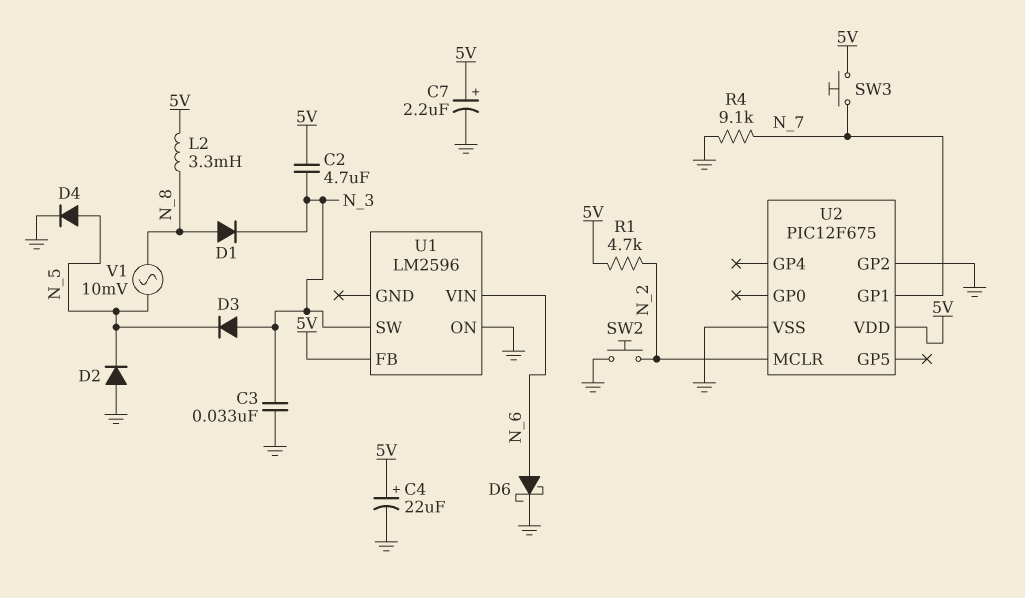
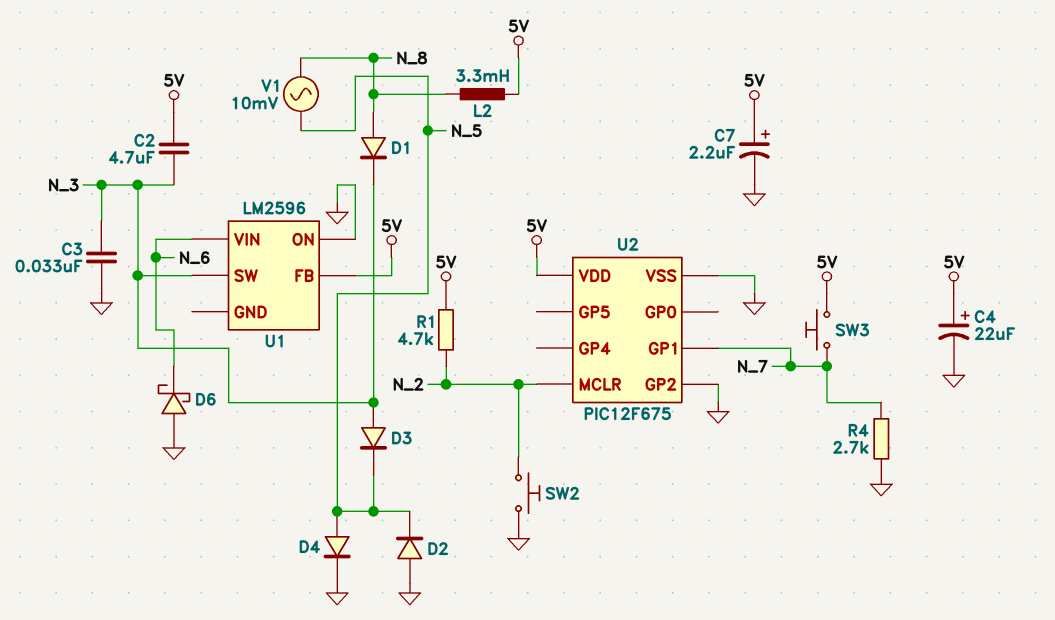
D6: schottky (A N_6, K GND) -> schottky (A GND, K N_6)
R4: 9.1k (GND, N_7) -> 2.7k (GND, N_7)

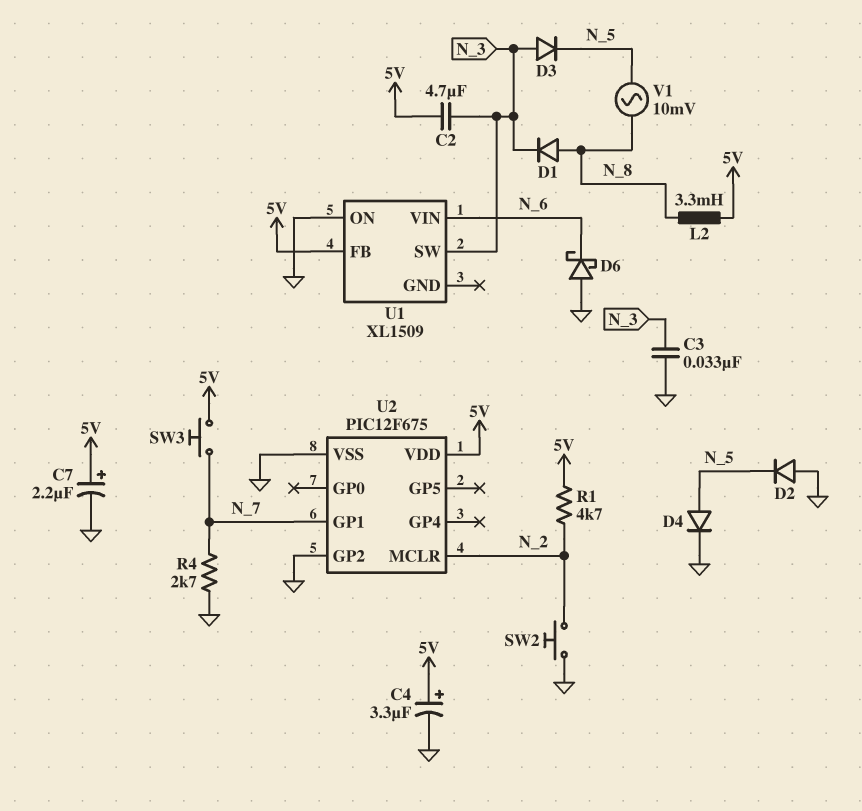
C4: 22uF (plus 5V, minus GND) -> 3.3uF (plus 5V, minus GND)
U1: LM2596 -> XL1509

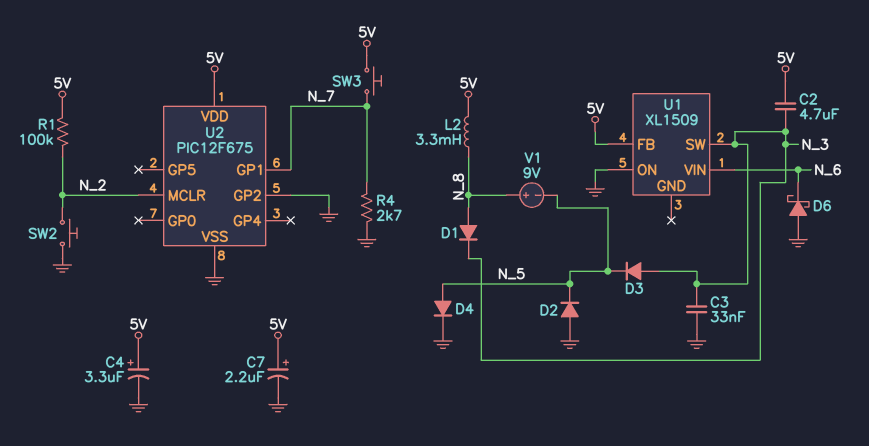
R1: 4.7k (5V, N_2) -> 100k (5V, N_2)
V1: AC 10mV (N_5, N_8) -> 9V (plus N_8, minus N_5)

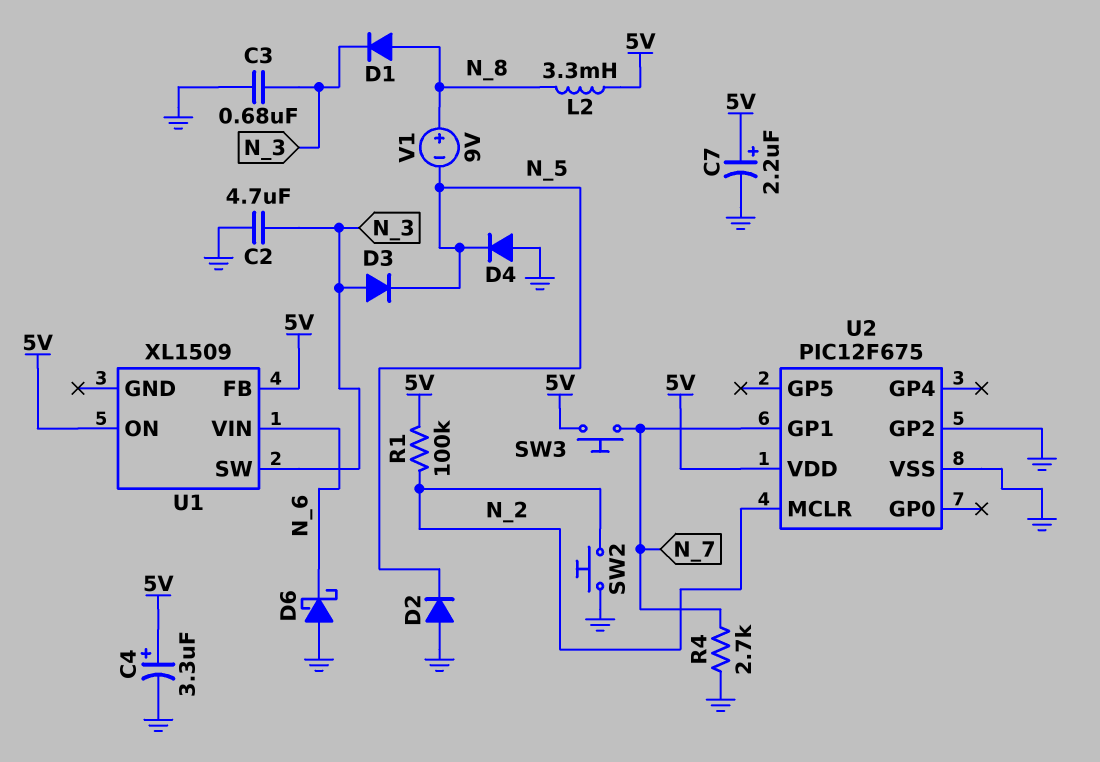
C2: 4.7uF (5V, N_3) -> 4.7uF (GND, N_3)
C3: 33nF (GND, N_3) -> 680nF (GND, N_3)
D4: diode (A N_5, K GND) -> diode (A GND, K N_5)
U1 pin ON: GND -> 5V

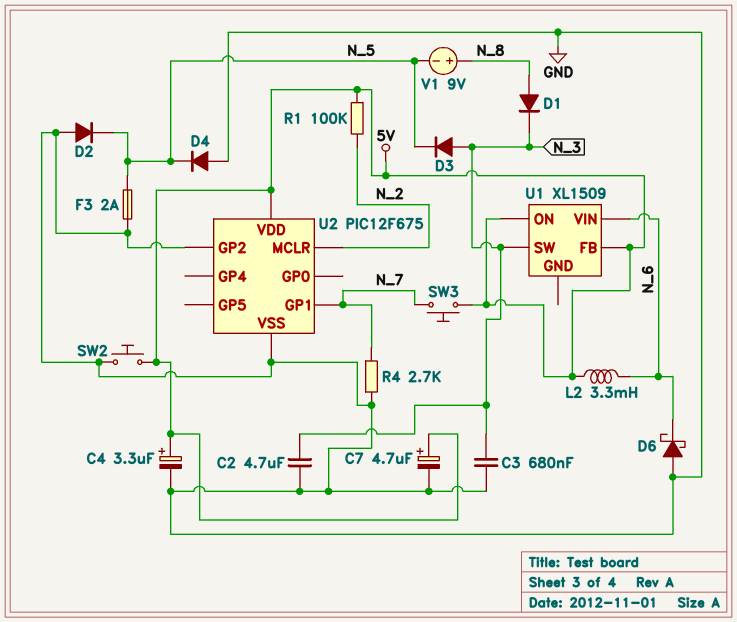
C7: 2.2uF (plus 5V, minus GND) -> 4.7uF (plus 5V, minus GND)
F3: none -> 2A (GND, N_5)
L2: 3.3mH (5V, N_8) -> 3.3mH (5V, N_6)
SW2: button (GND, N_2) -> button (5V, GND)

